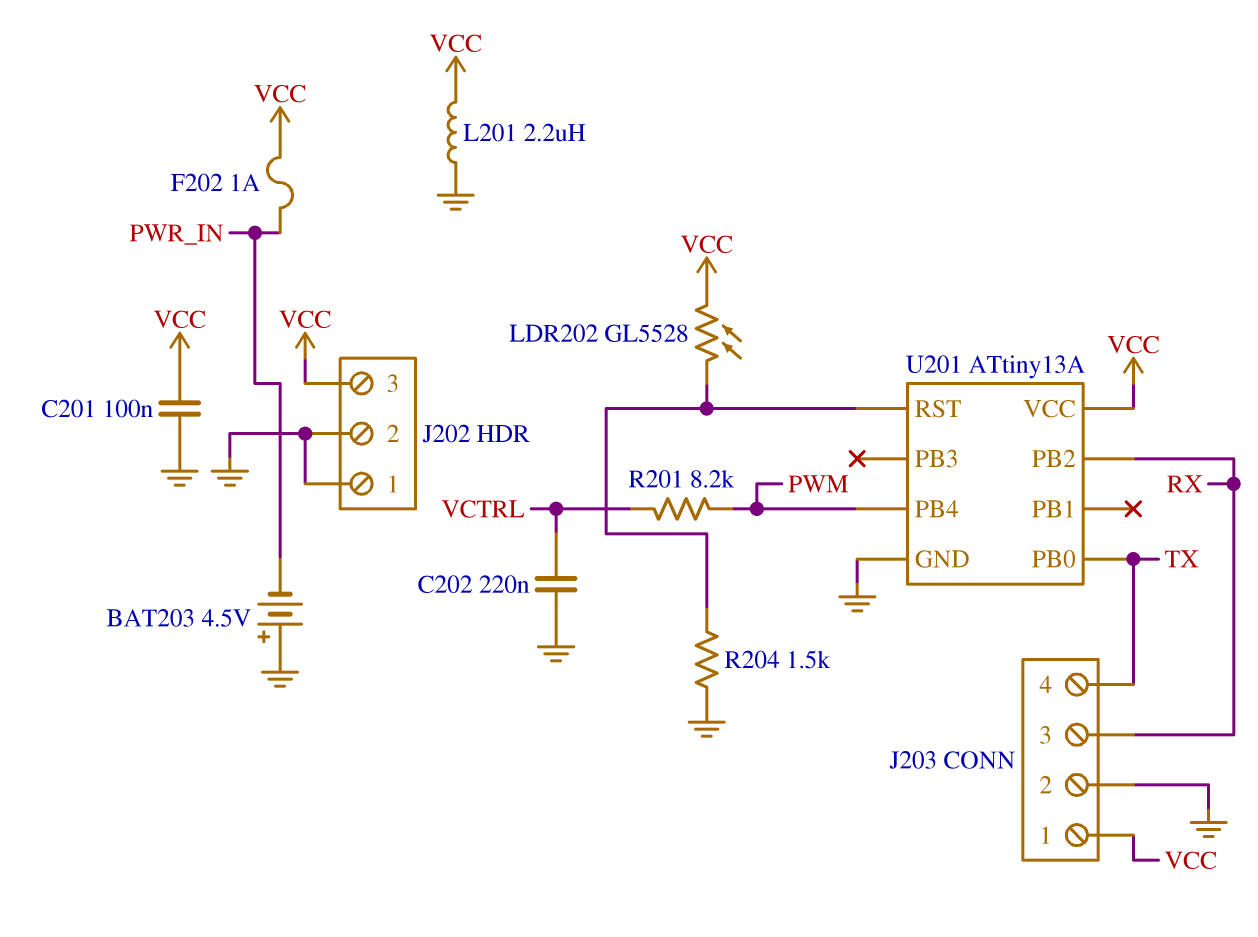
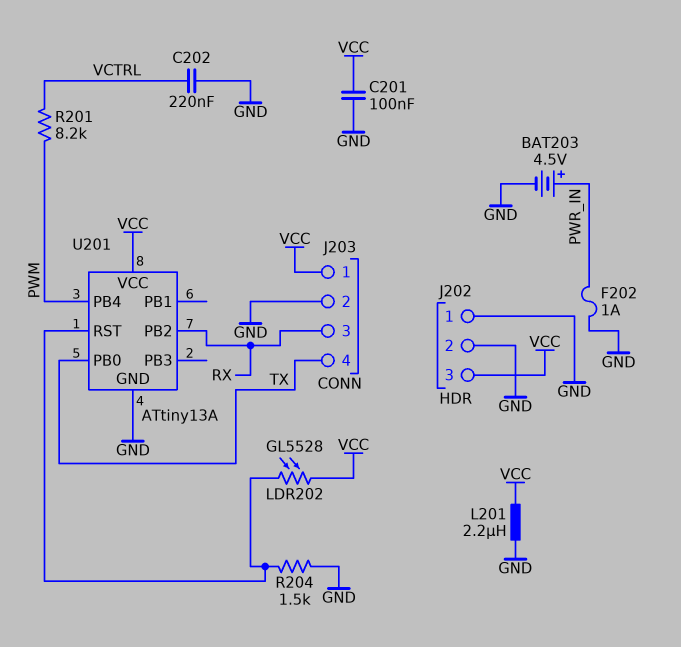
BAT203: 4.5V (plus GND, minus PWR_IN) -> 4.5V (plus PWR_IN, minus GND)
F202: 1A (PWR_IN, VCC) -> 1A (GND, PWR_IN)

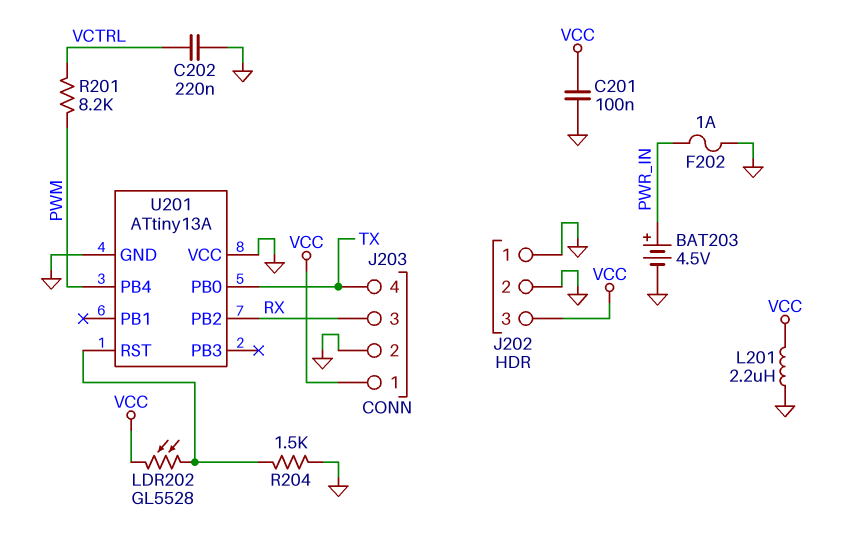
U201 pin VCC: VCC -> GND

